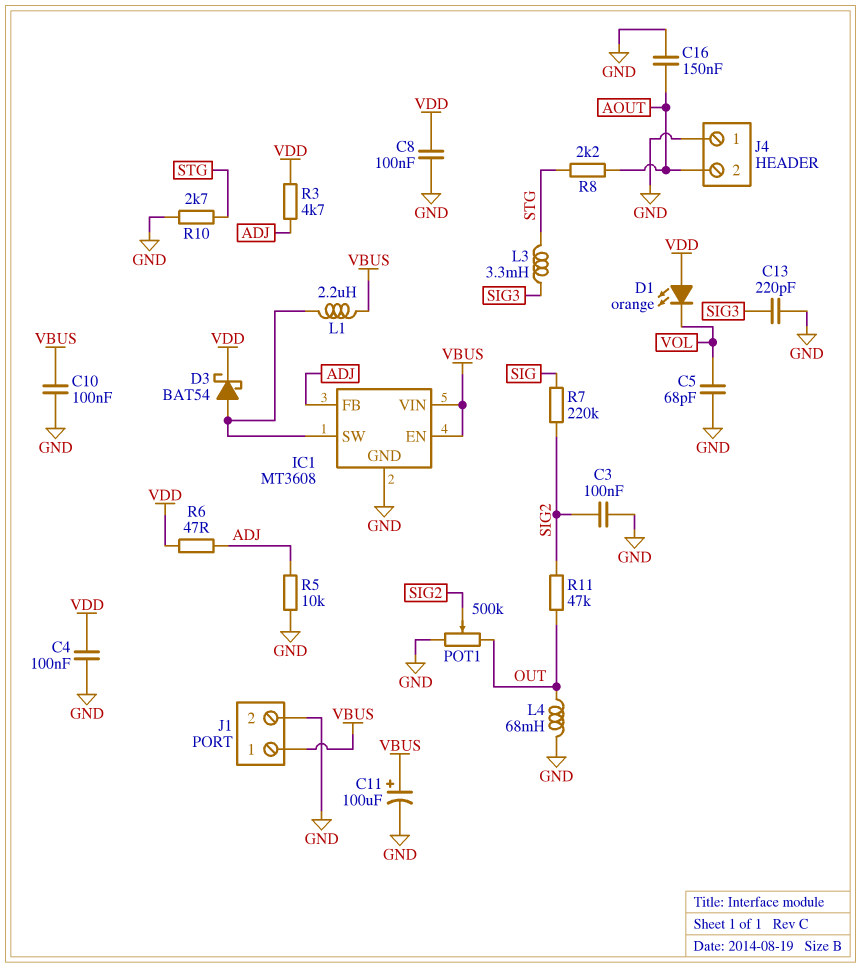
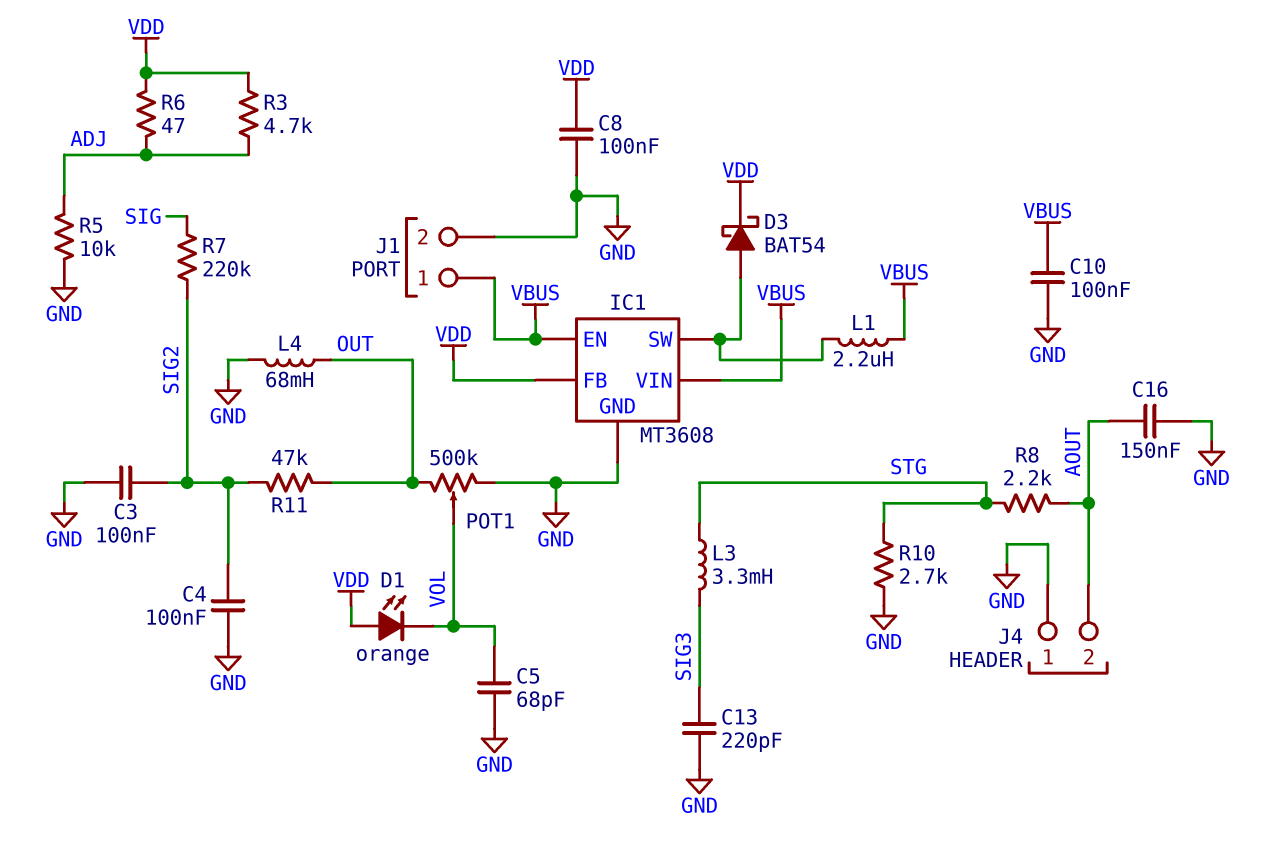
C4: 100nF (GND, VDD) -> 100nF (GND, SIG2)
C11: 100uF (plus VBUS, minus GND) -> none
IC1 pin FB: ADJ -> VDD
POT1: 500k (GND, OUT, wiper SIG2) -> 500k (GND, OUT, wiper VOL)

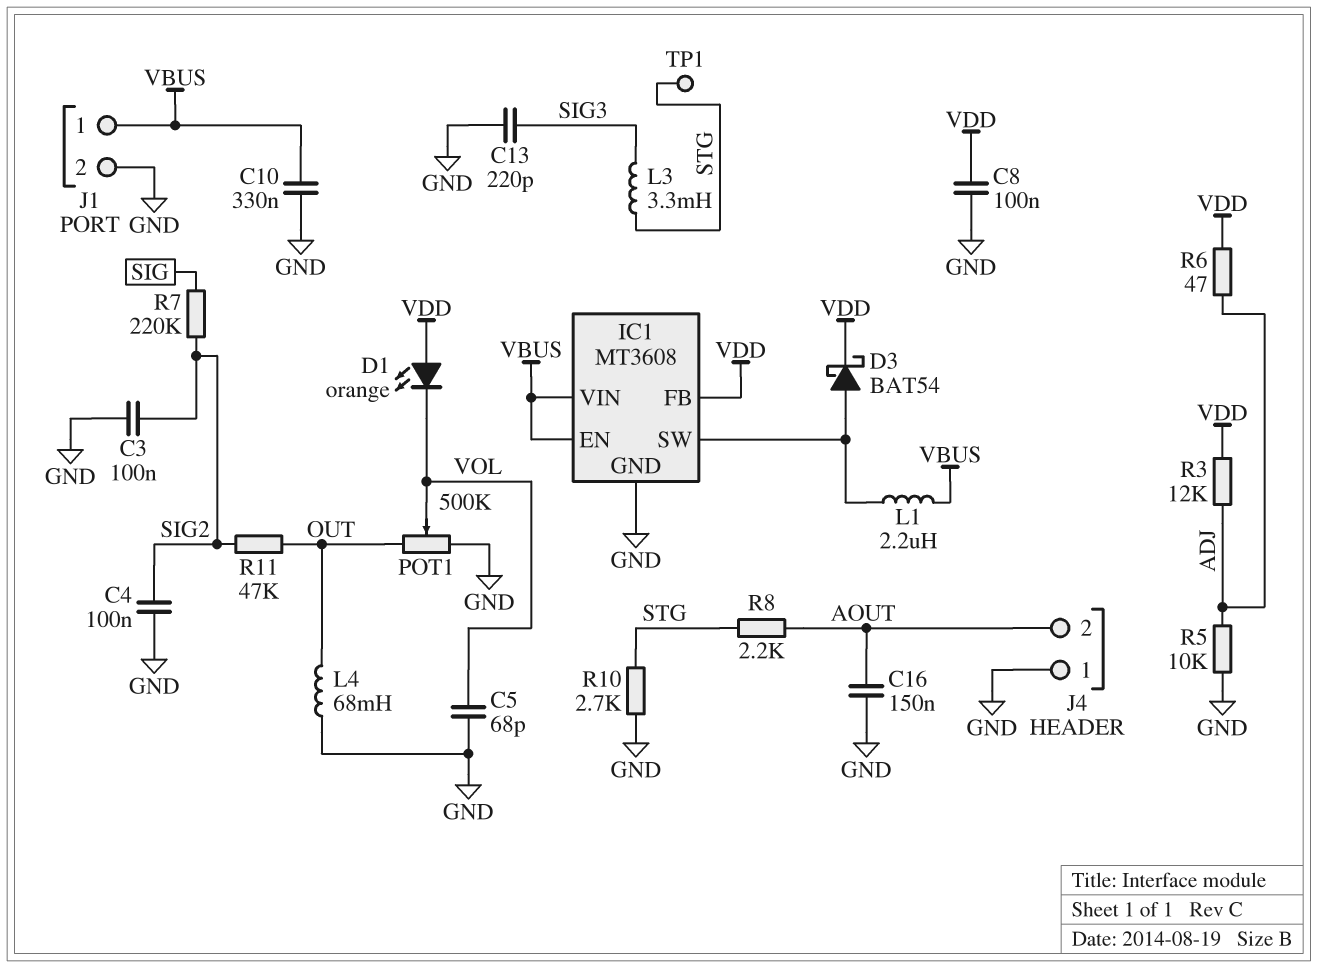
C10: 100nF (GND, VBUS) -> 330nF (GND, VBUS)
R3: 4.7k (ADJ, VDD) -> 12k (ADJ, VDD)
TP1: none -> test point (STG)

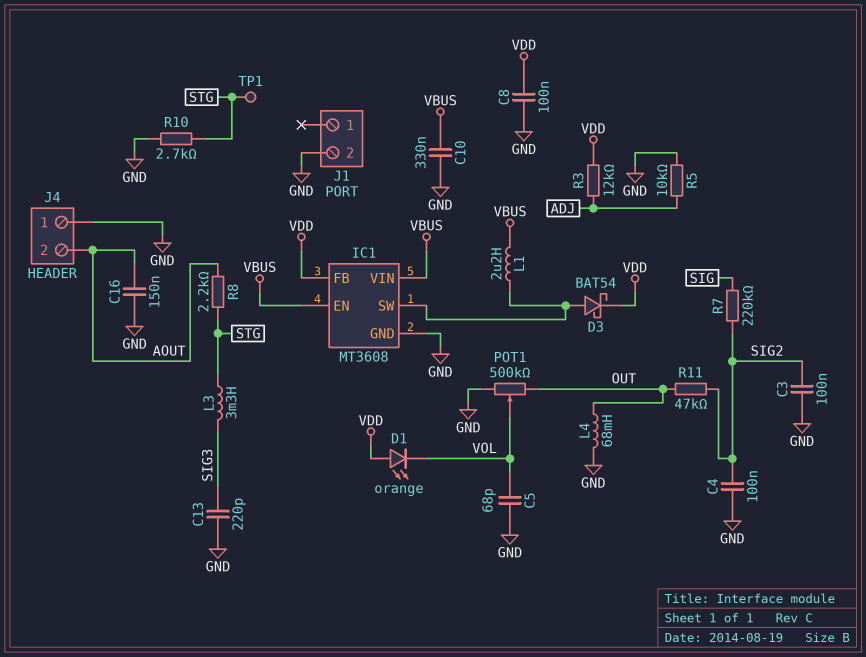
J1 pin 1: VBUS -> none
R6: 47 (ADJ, VDD) -> none

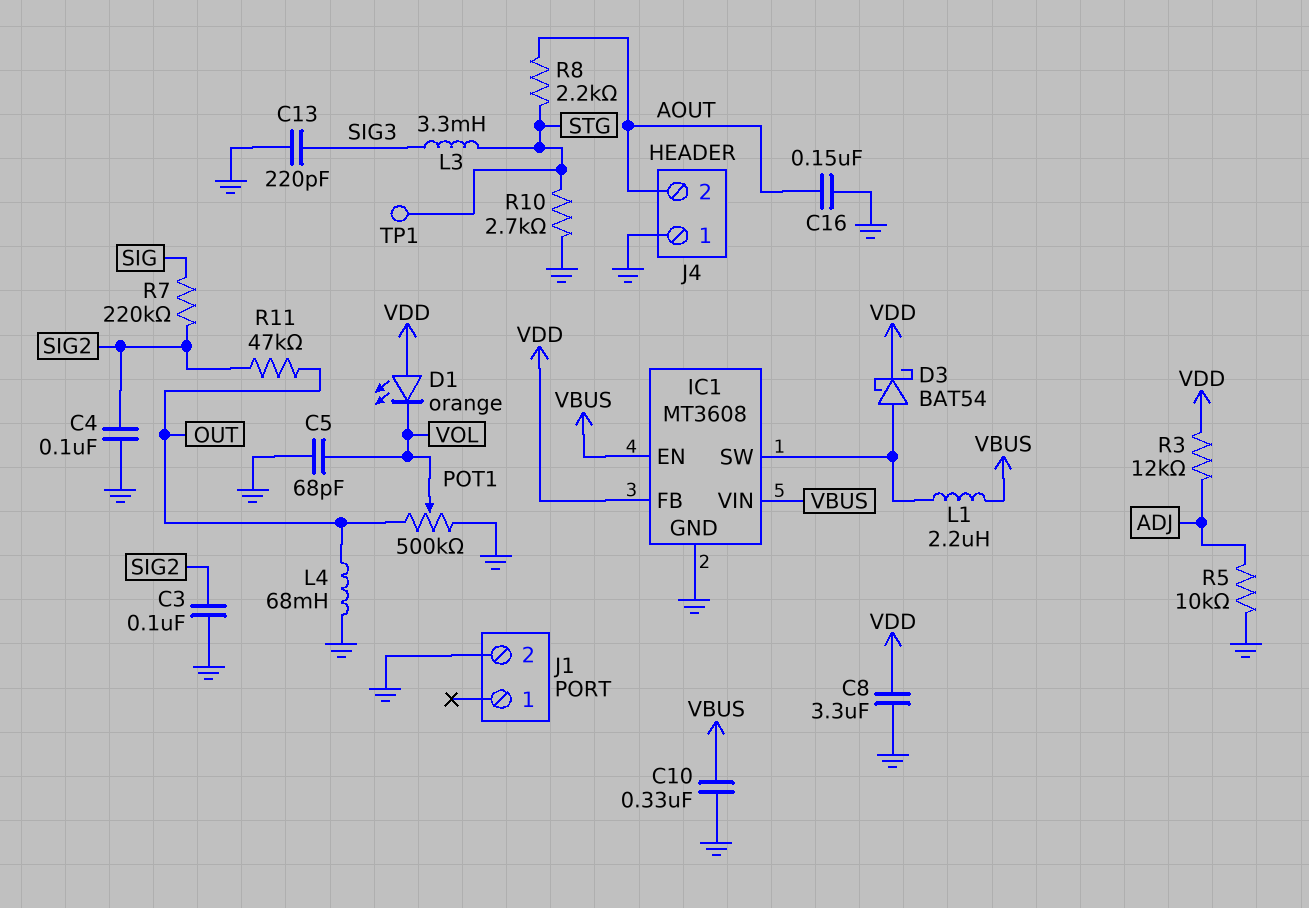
C8: 100nF (GND, VDD) -> 3.3uF (GND, VDD)

